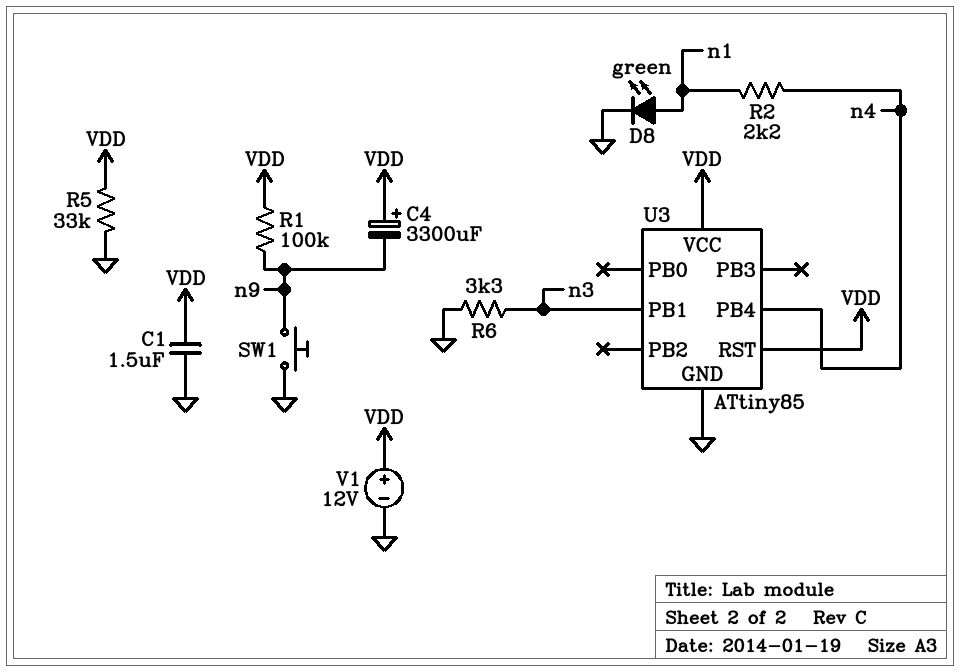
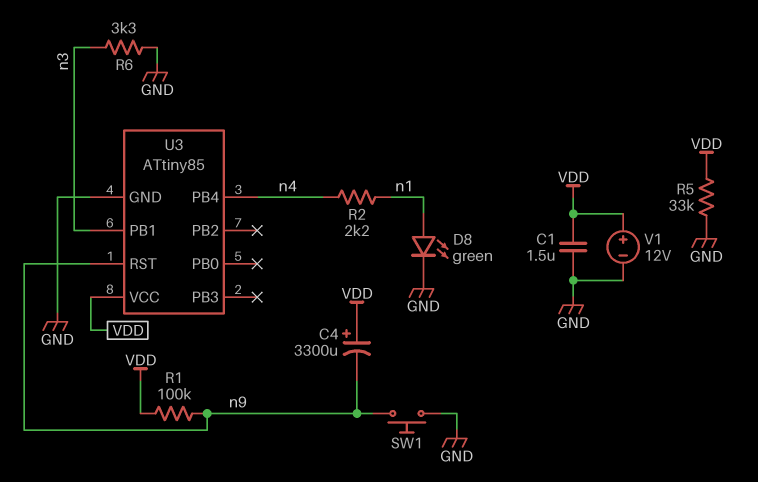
U3 pin RST: VDD -> n9

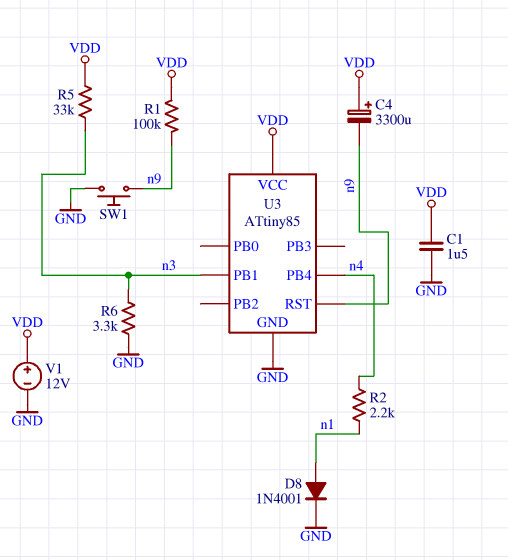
D8: LED green (A n1, K GND) -> diode 1N4001 (A n1, K GND)
R5: 33k (GND, VDD) -> 33k (VDD, n3)

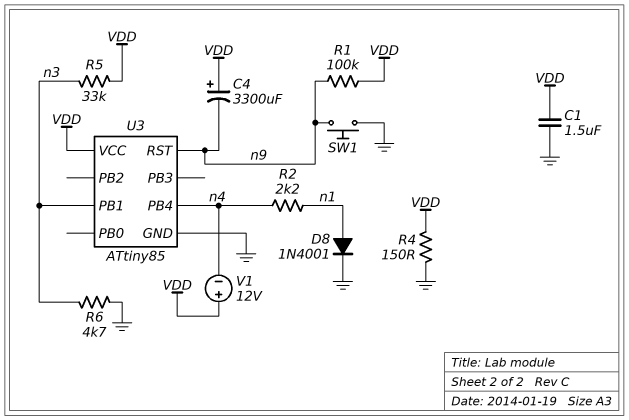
R4: none -> 150 (GND, VDD)
R6: 3.3k (GND, n3) -> 4.7k (GND, n3)
V1: 12V (plus VDD, minus GND) -> 12V (plus VDD, minus n4)

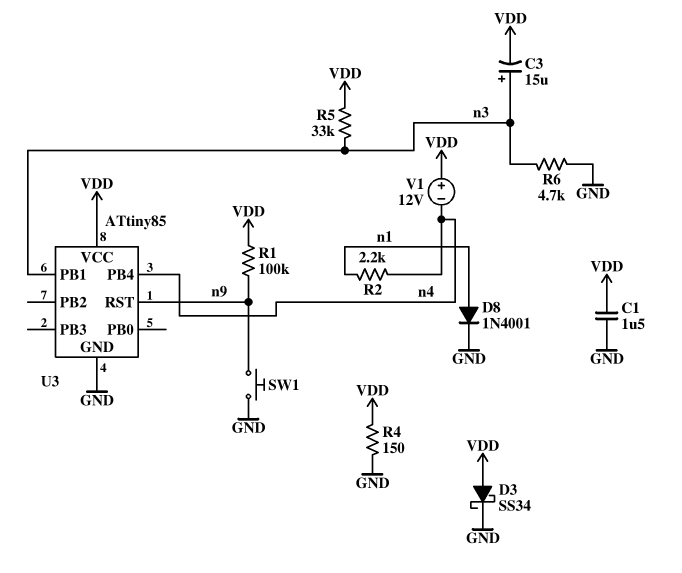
C3: none -> 15uF (plus n3, minus VDD)
C4: 3300uF (plus VDD, minus n9) -> none
D3: none -> schottky SS34 (A VDD, K GND)

